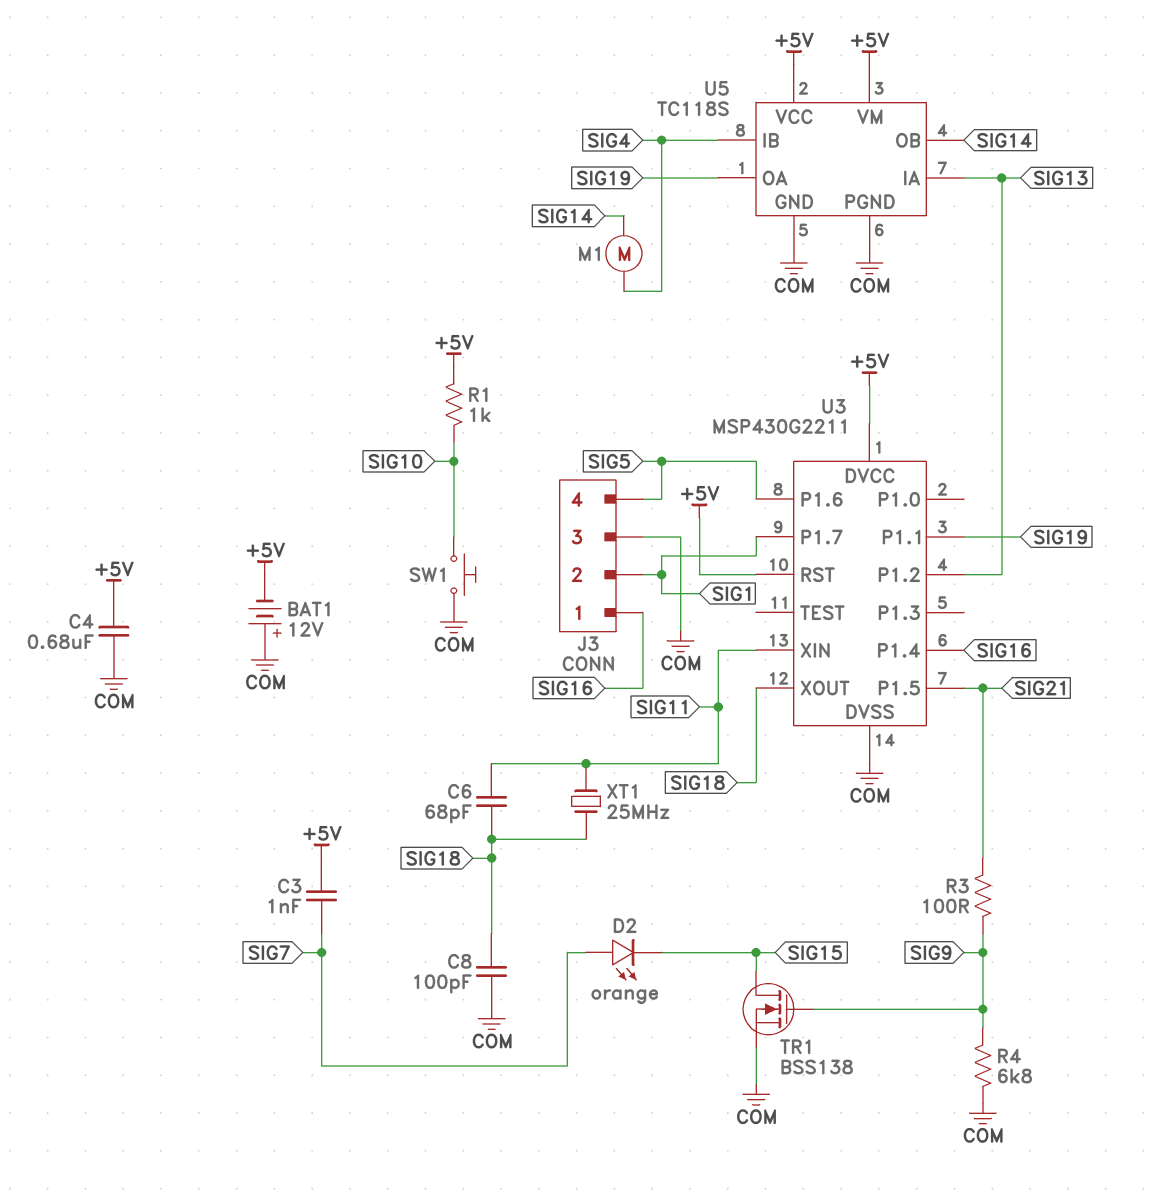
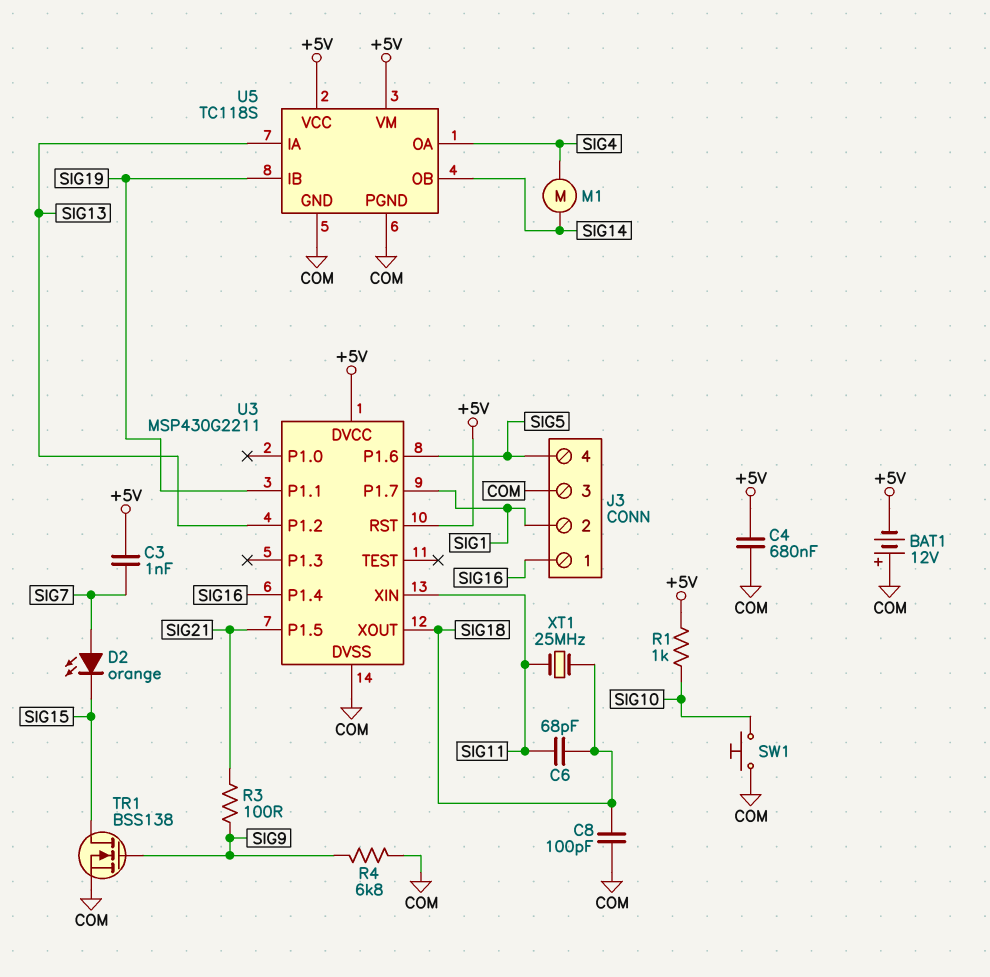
U5 pin IB: SIG4 -> SIG19
U5 pin OA: SIG19 -> SIG4

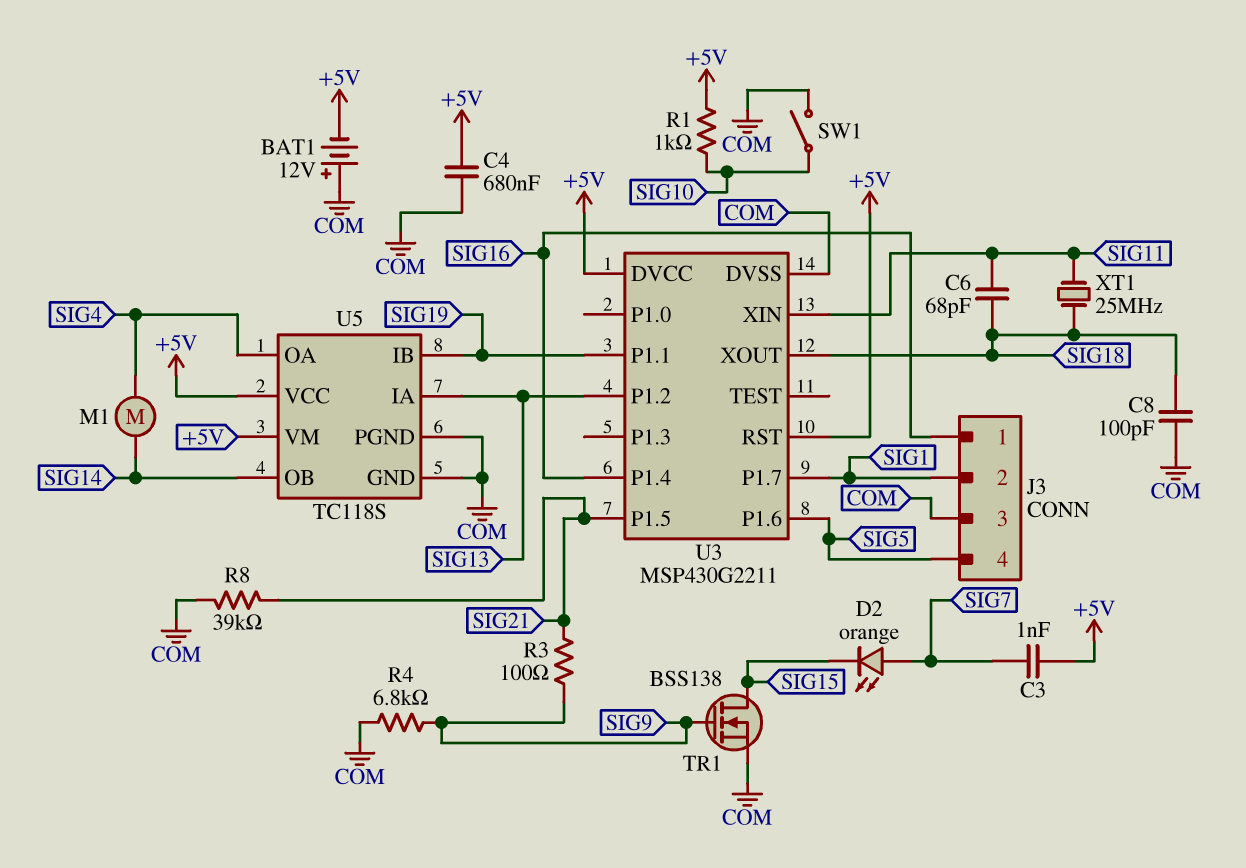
R8: none -> 39k (COM, SIG21)
SW1: button (COM, SIG10) -> switch (COM, SIG10)

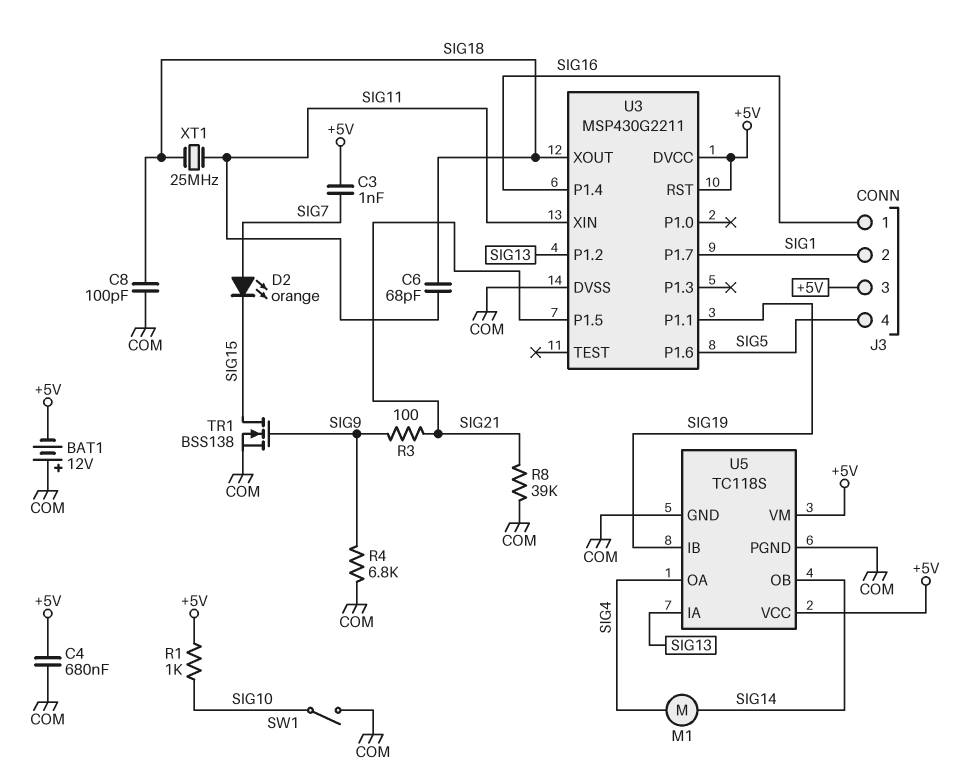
J3 pin 3: COM -> +5V

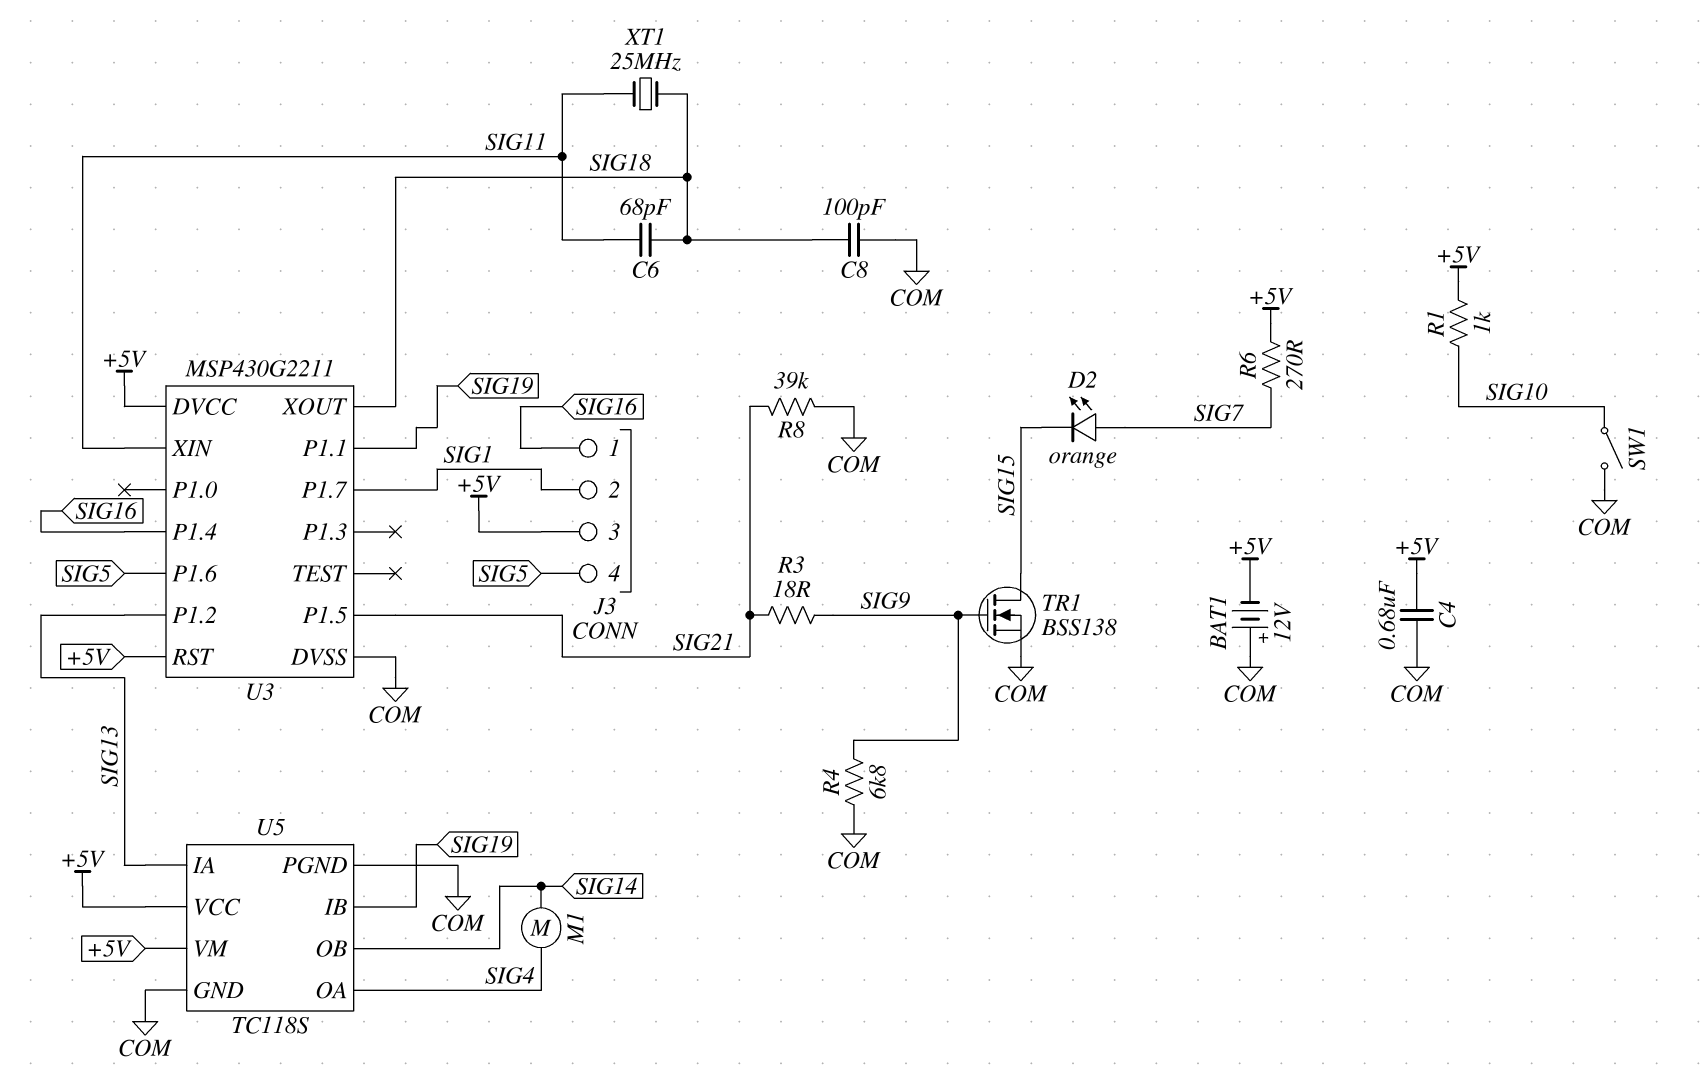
C3: 1nF (+5V, SIG7) -> none
R3: 100 (SIG9, SIG21) -> 18 (SIG9, SIG21)
R6: none -> 270 (+5V, SIG7)

